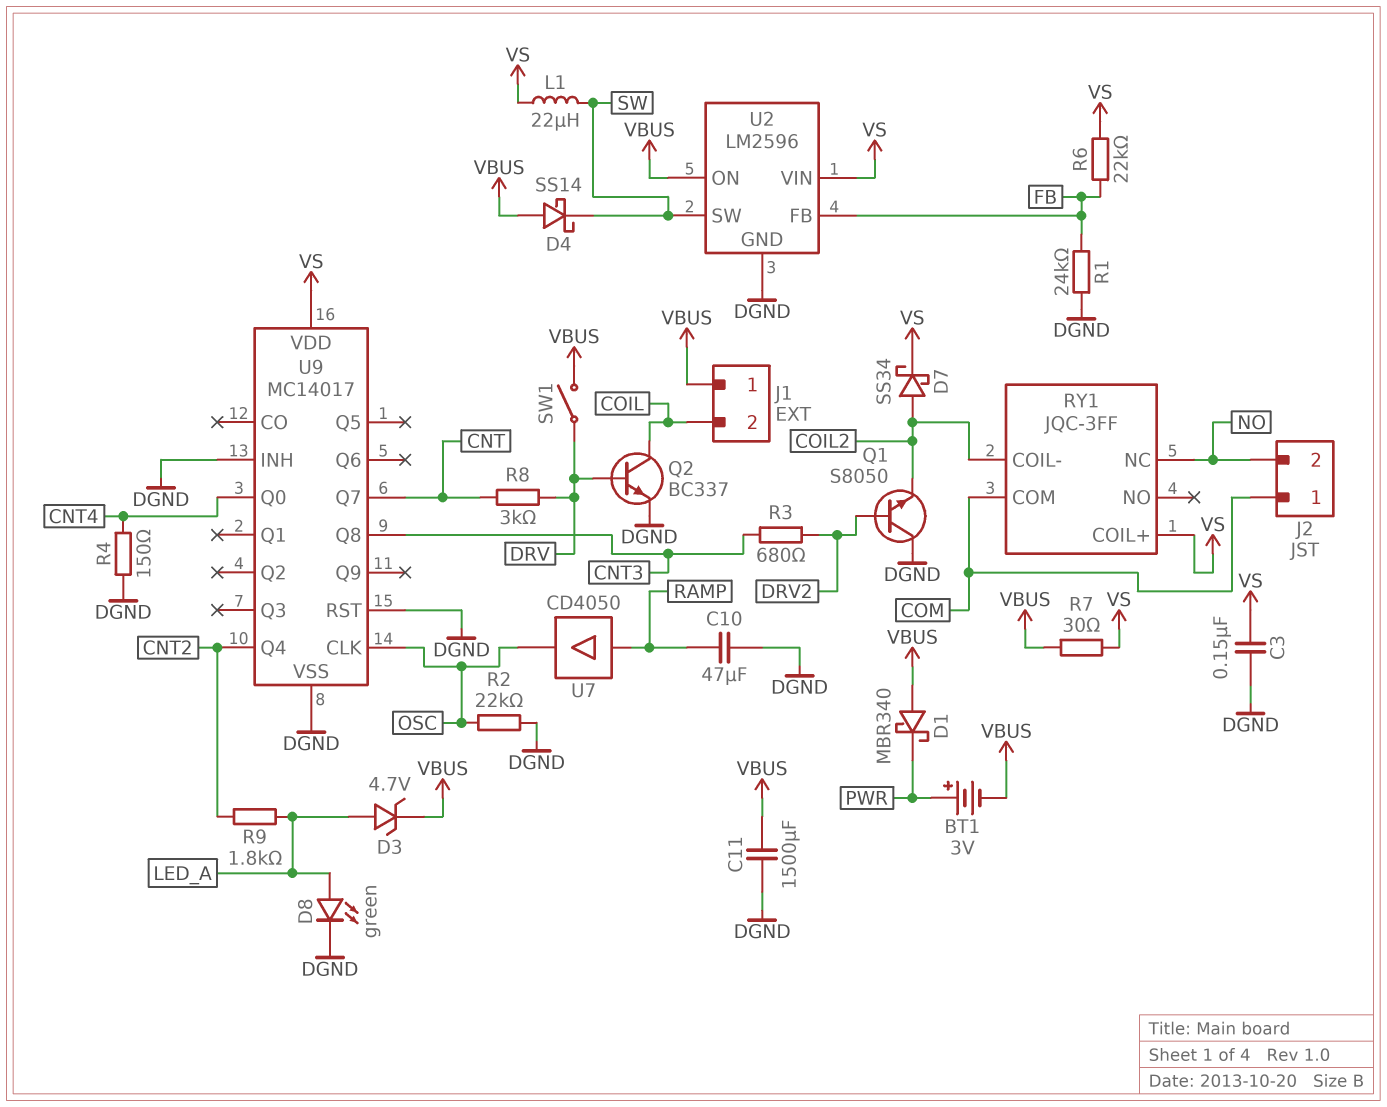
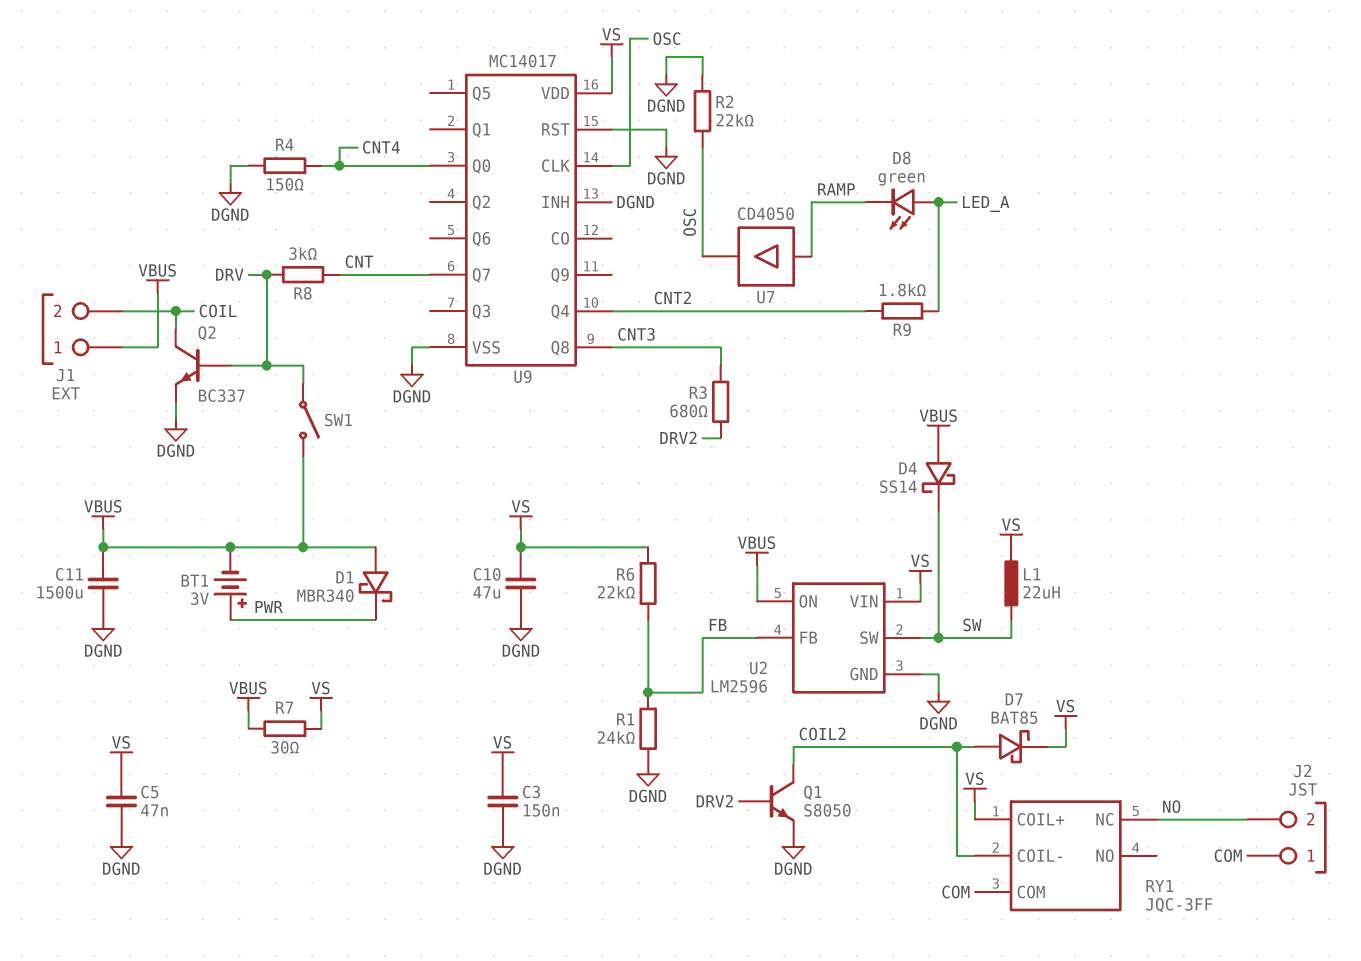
C5: none -> 47nF (DGND, VS)
C10: 47uF (DGND, RAMP) -> 47uF (DGND, VS)
D3: zener 4.7V (A LED_A, K VBUS) -> none
D7: schottky SS34 (A COIL2, K VS) -> schottky BAT85 (A COIL2, K VS)
D8: LED green (A LED_A, K DGND) -> LED green (A LED_A, K RAMP)
Q1: NPN S8050 (B DRV2, C DGND, E COIL2) -> NPN S8050 (B DRV2, C COIL2, E DGND)

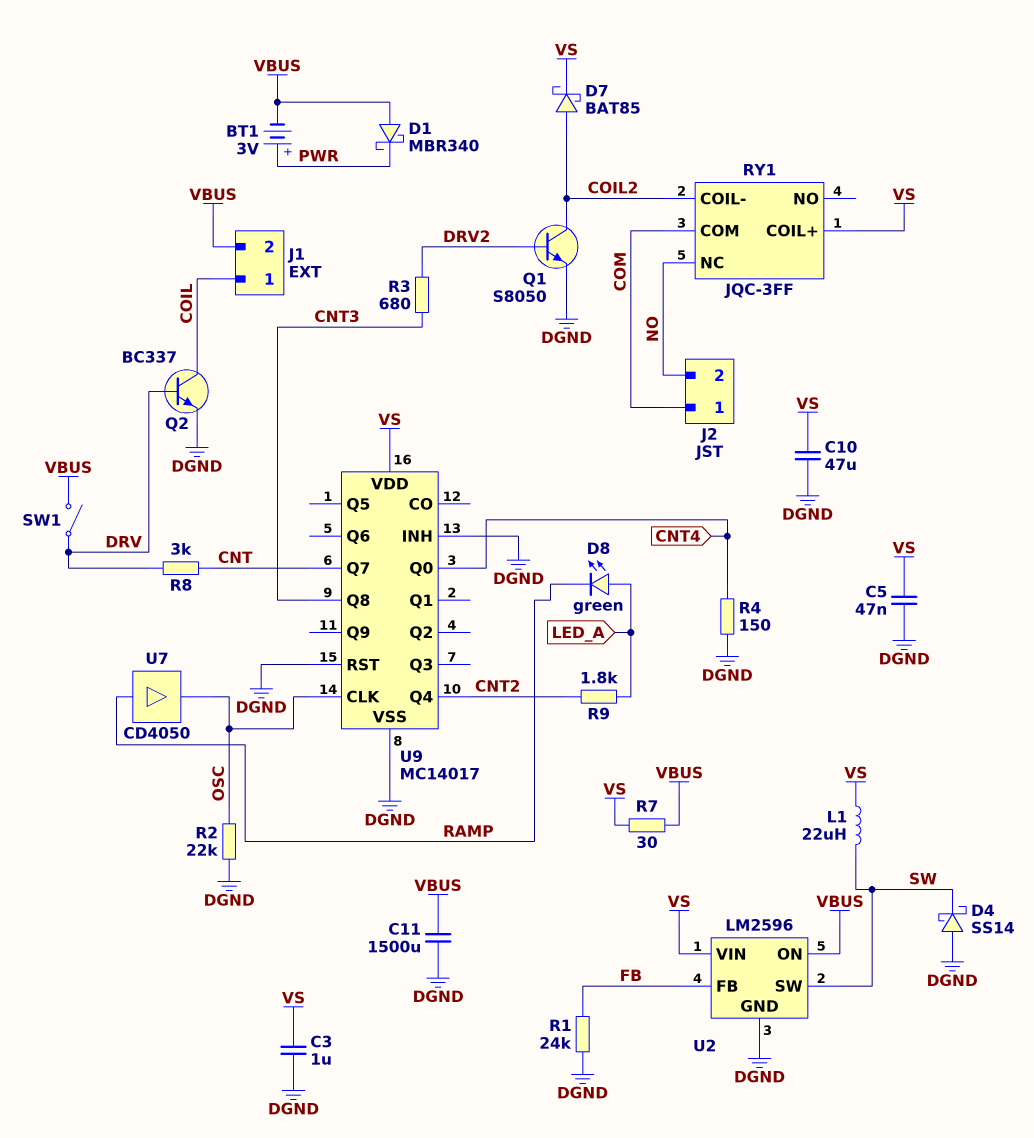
C3: 150nF (DGND, VS) -> 1uF (DGND, VS)
D4: schottky SS14 (A VBUS, K SW) -> schottky SS14 (A DGND, K SW)
J1 pin 1: VBUS -> COIL
J1 pin 2: COIL -> VBUS
R6: 22k (FB, VS) -> none

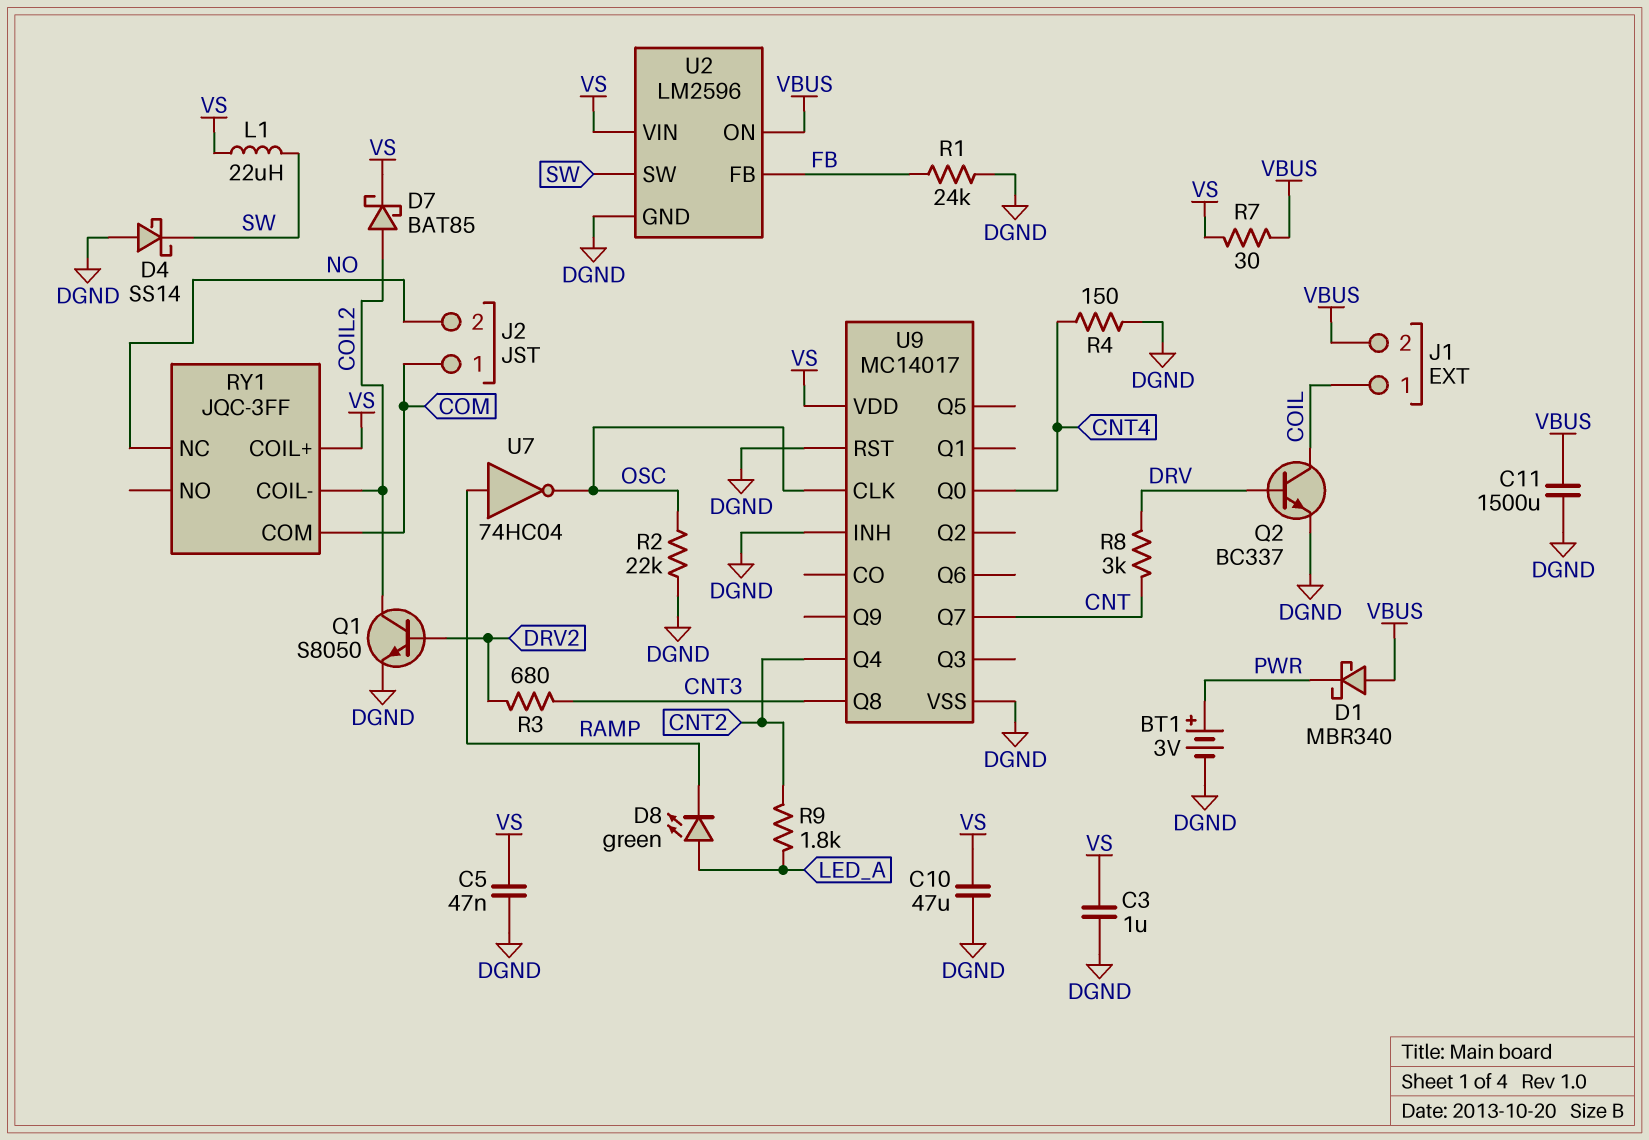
BT1: 3V (plus PWR, minus VBUS) -> 3V (plus PWR, minus DGND)
SW1: switch (DRV, VBUS) -> none
U7: buffer CD4050 (in RAMP, out OSC) -> NOT 74HC04 (in RAMP, out OSC)

